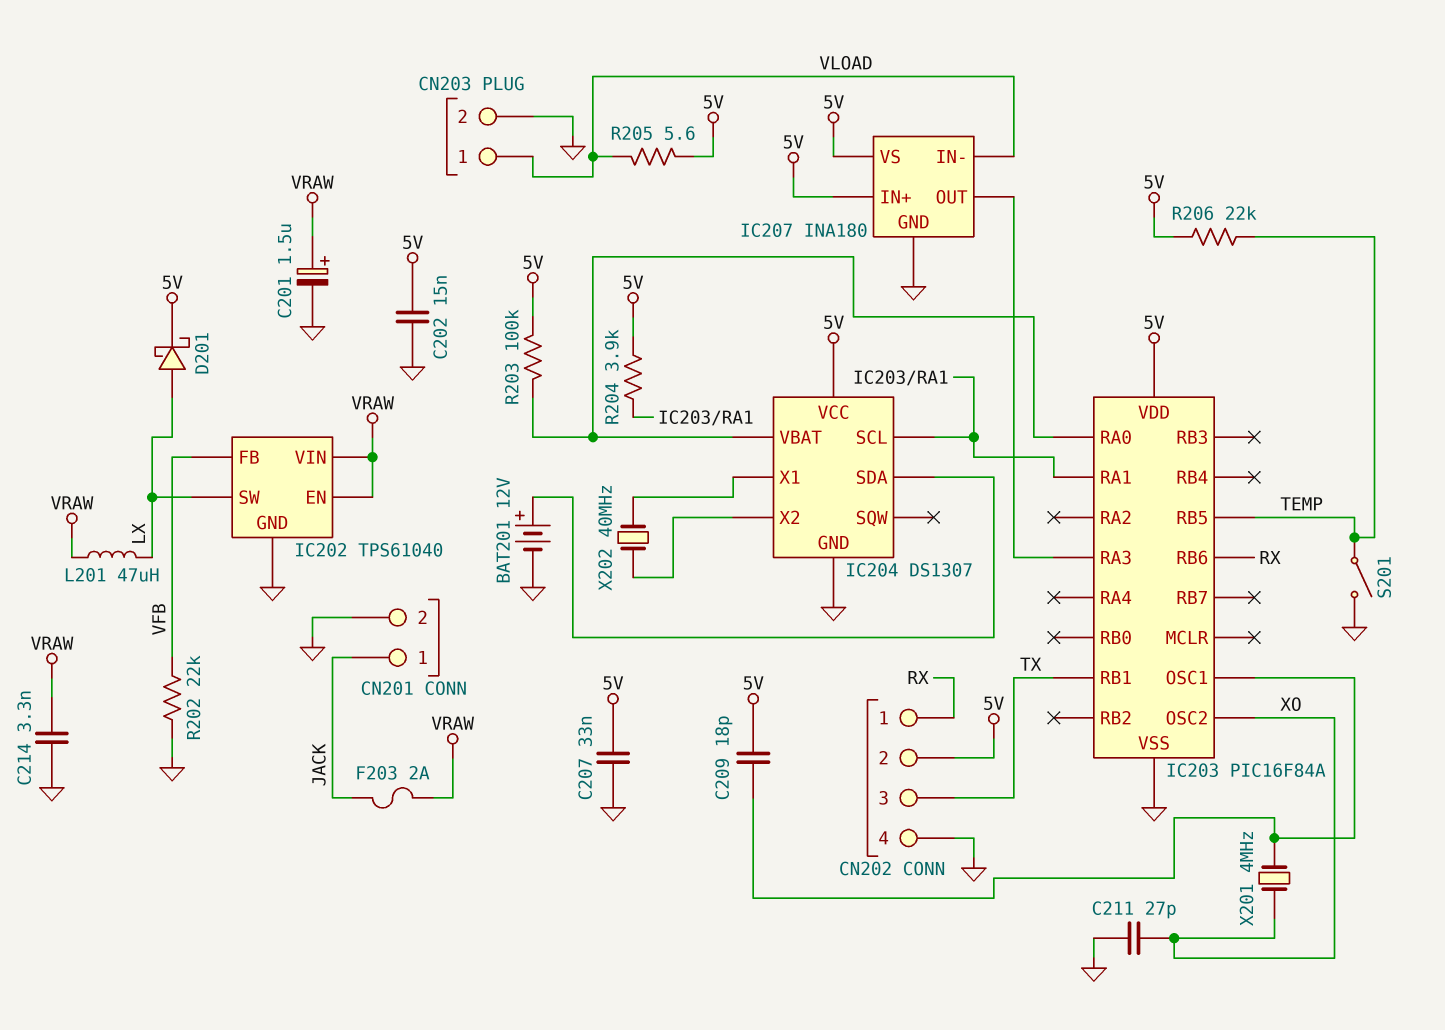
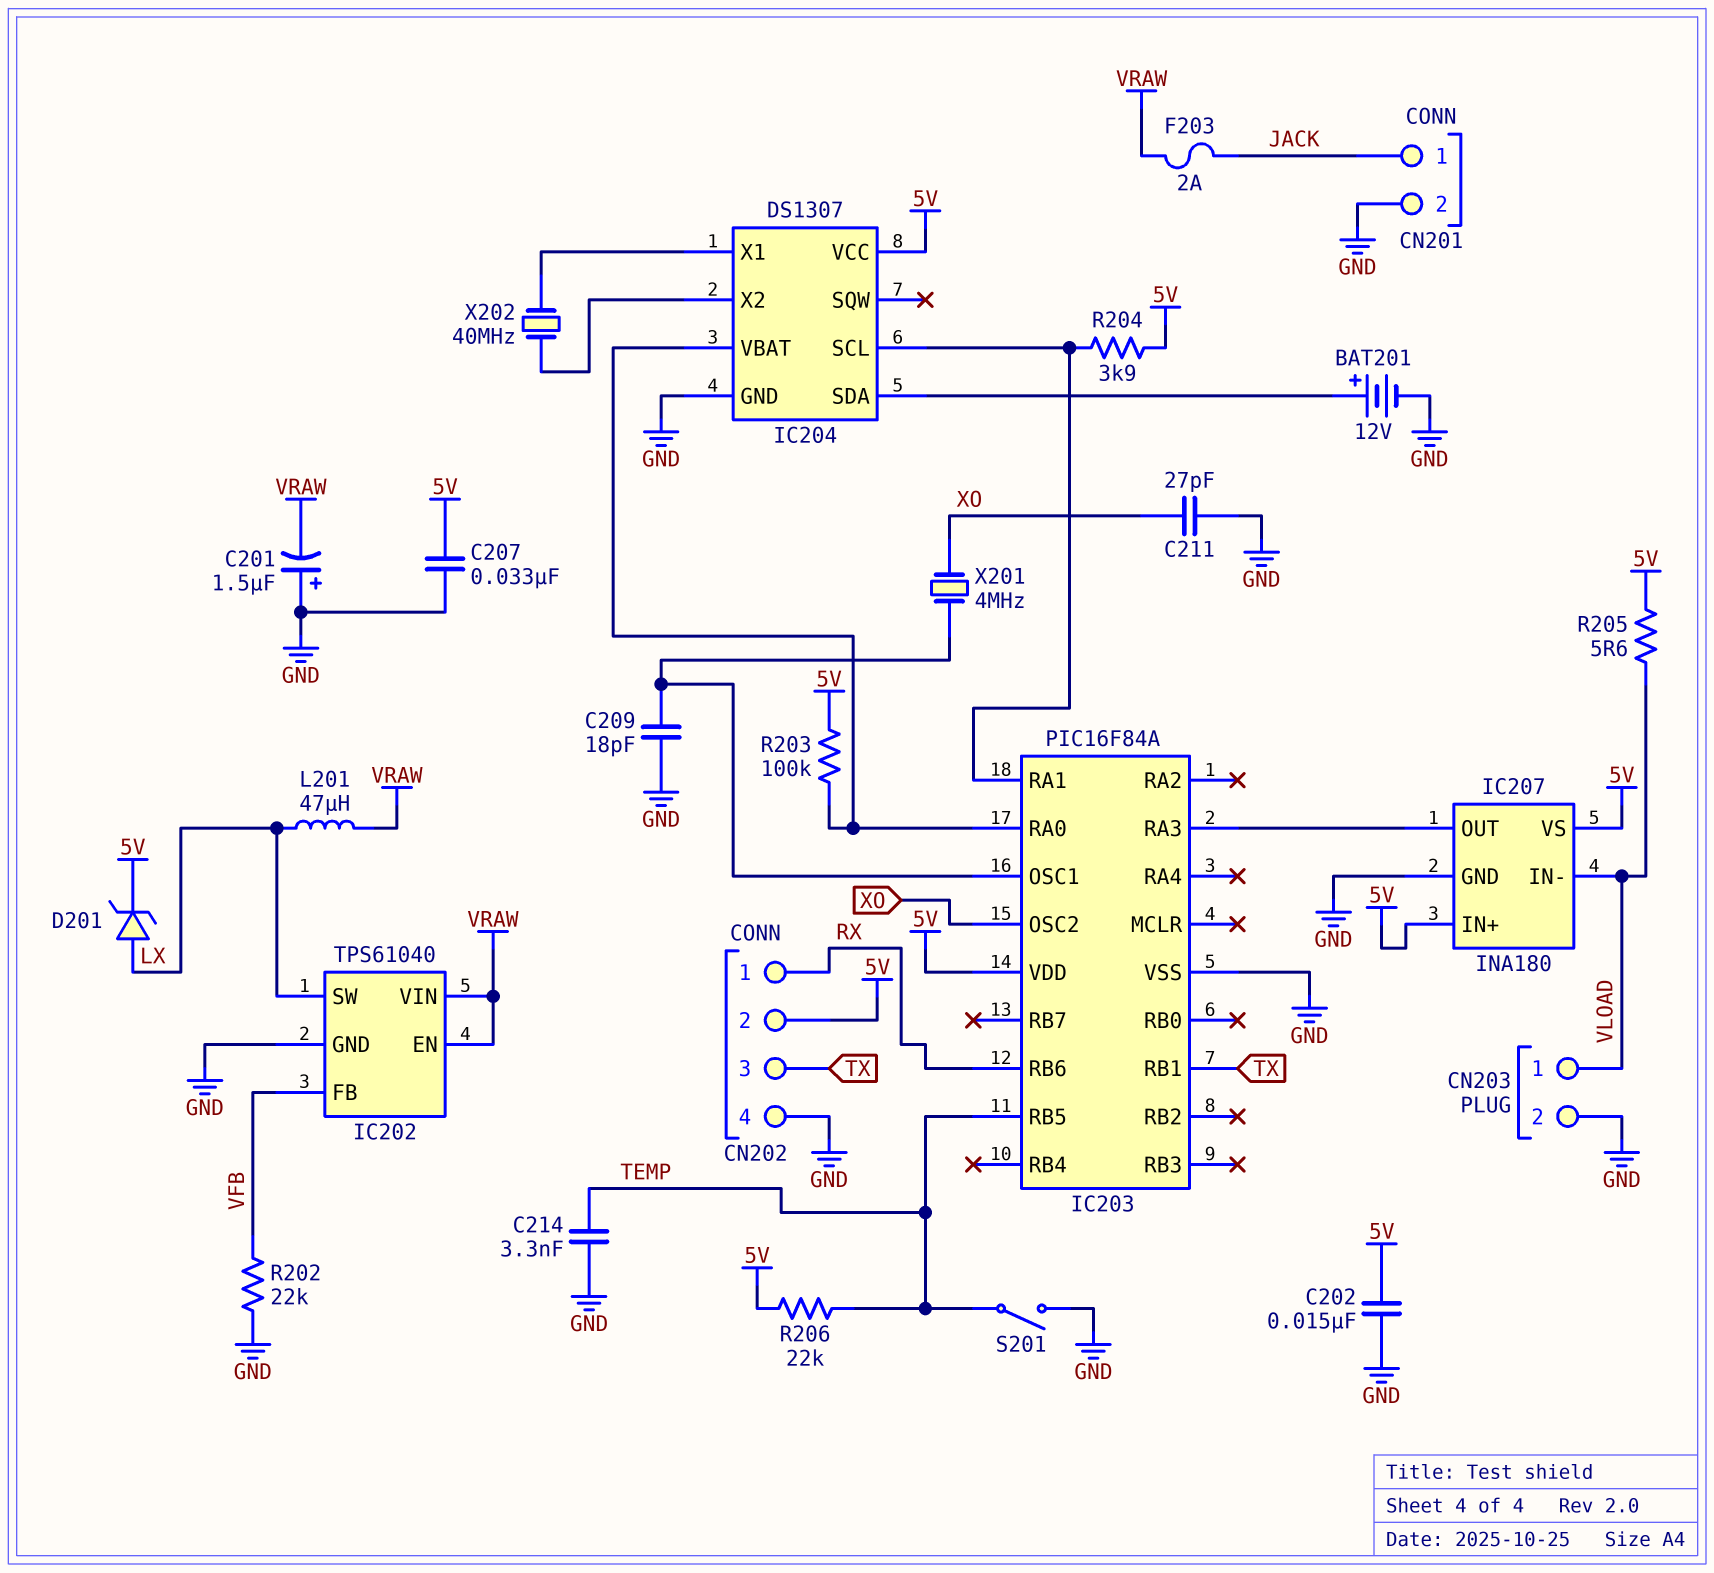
C201: 1.5uF (plus VRAW, minus GND) -> 1.5uF (plus GND, minus VRAW)
C209: 18pF (5V, IC203/OSC1) -> 18pF (GND, IC203/OSC1)
C214: 3.3nF (GND, VRAW) -> 3.3nF (GND, TEMP)
D201: schottky (A LX, K 5V) -> zener (A LX, K 5V)

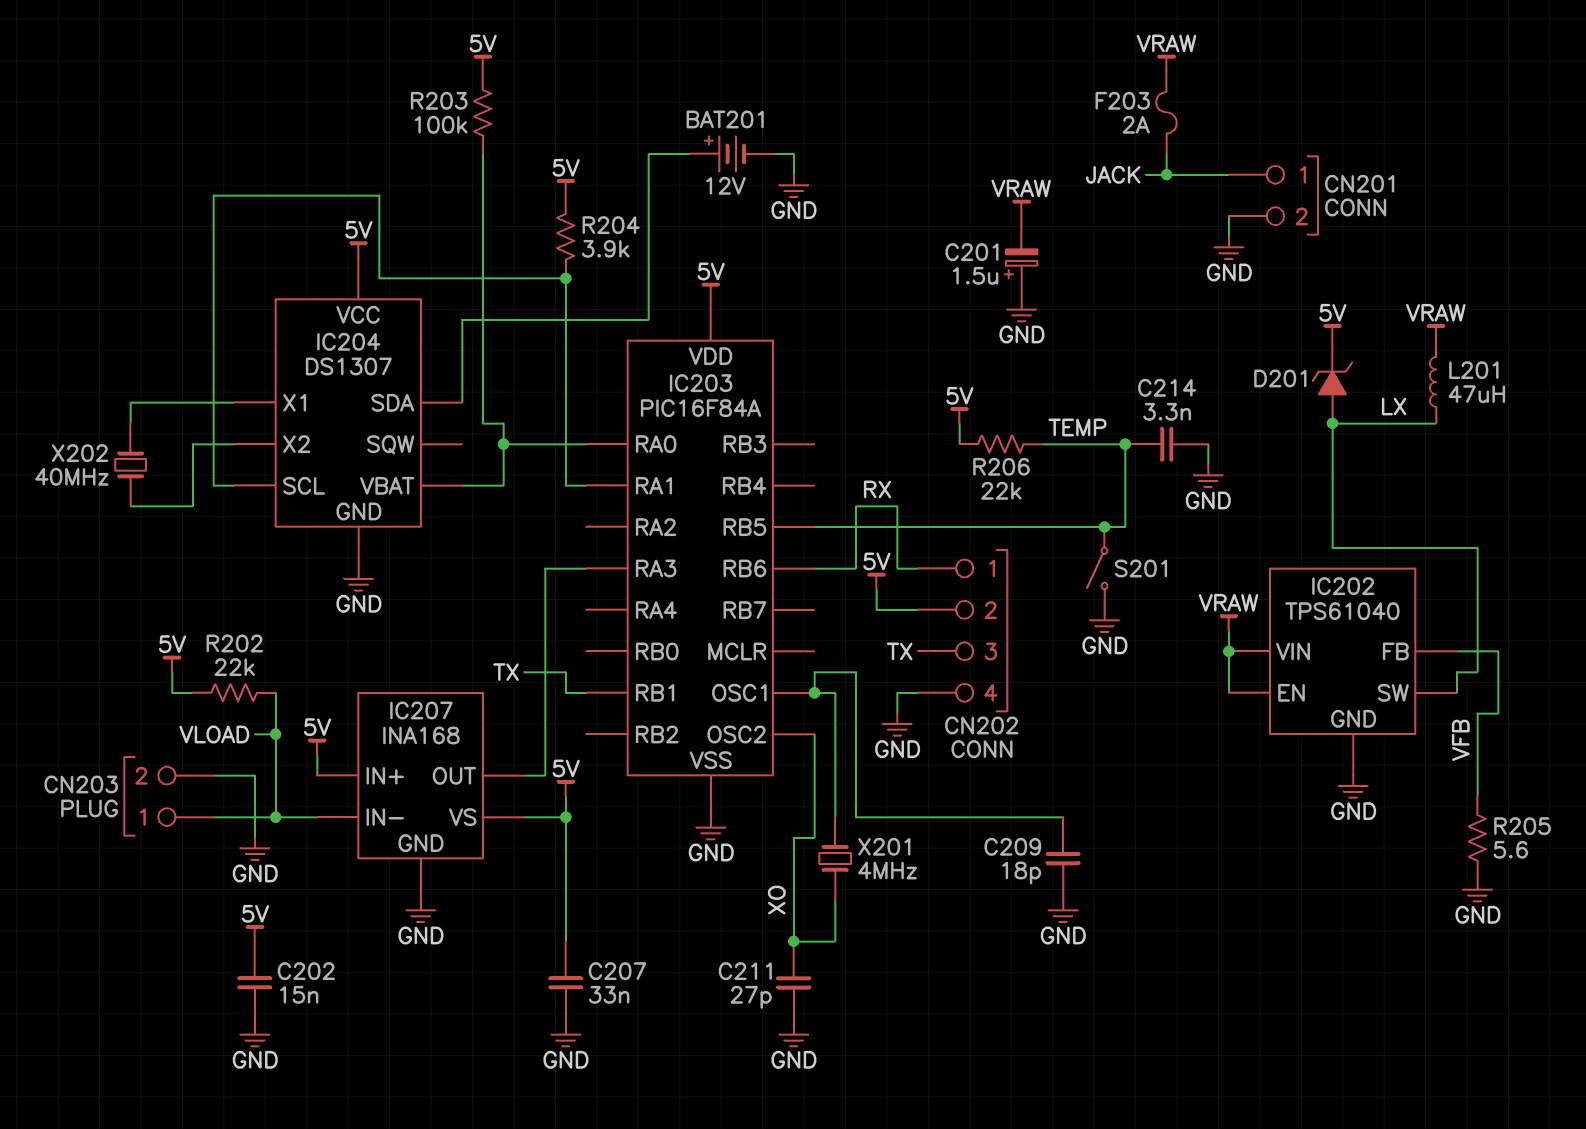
IC207: INA180 -> INA168
R202: 22k (GND, VFB) -> 22k (5V, VLOAD)
R205: 5.6 (5V, VLOAD) -> 5.6 (GND, VFB)

